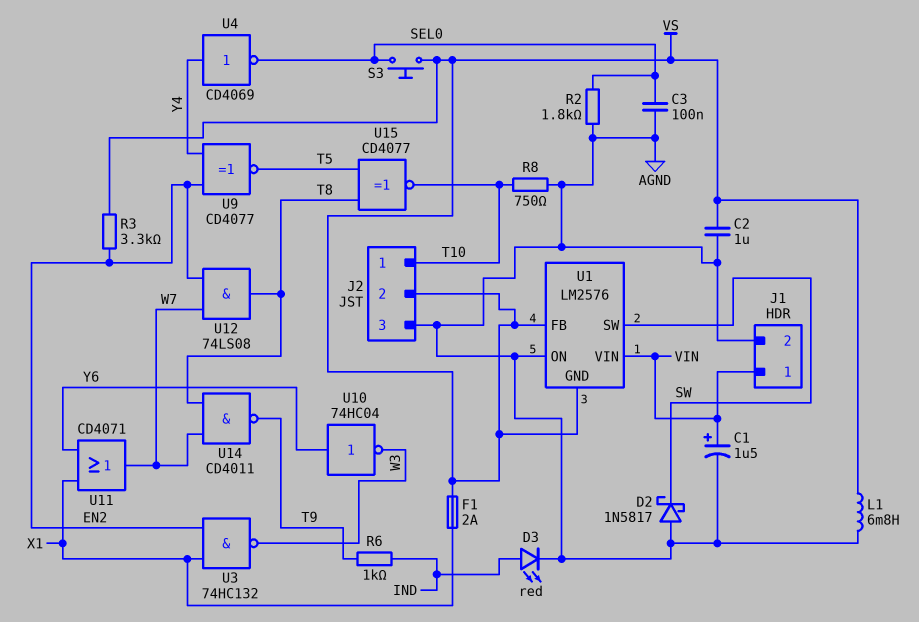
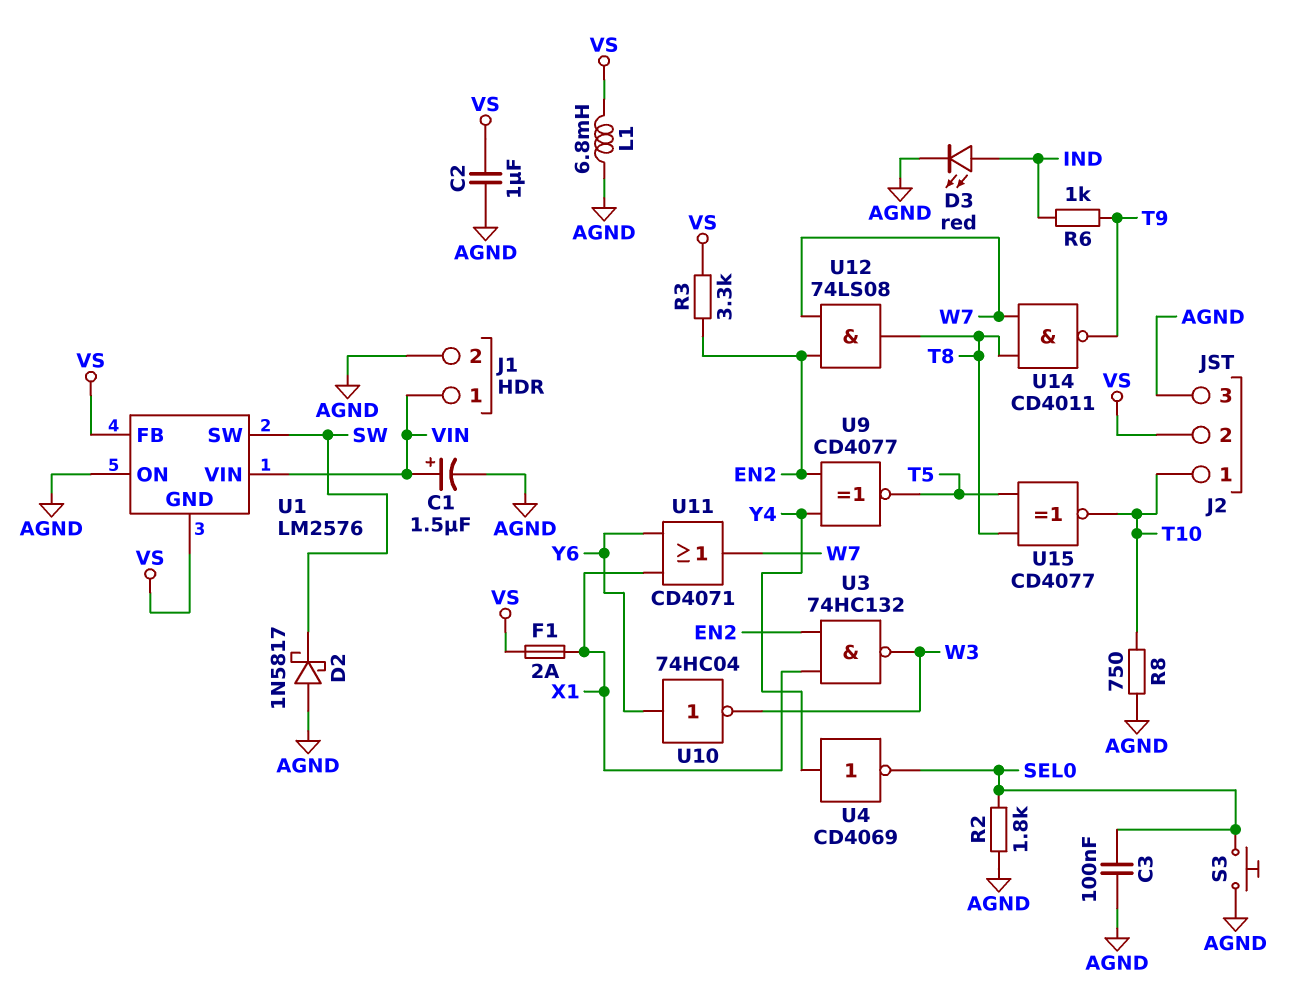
S3: button (SEL0, VS) -> button (AGND, SEL0)

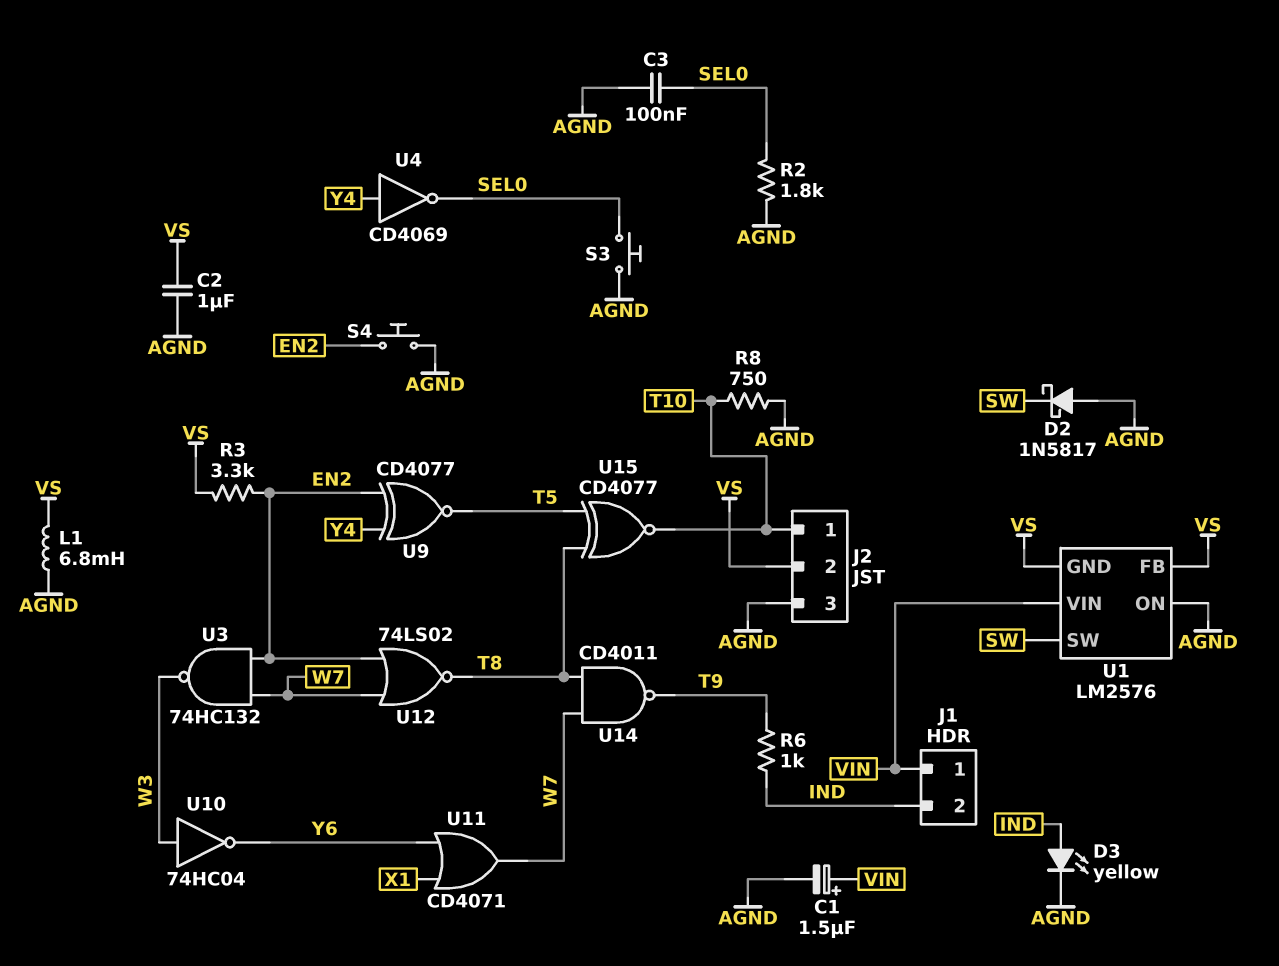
D3: LED red (A IND, K AGND) -> LED yellow (A IND, K AGND)
F1: 2A (VS, X1) -> none
J1 pin 2: AGND -> IND
S4: none -> button (AGND, EN2)
U3: NAND 74HC132 (in EN2, in X1, out W3) -> NAND 74HC132 (in EN2, in W7, out W3)
U10: NOT 74HC04 (in Y6, out W3) -> NOT 74HC04 (in W3, out Y6)
U12: AND 74LS08 (in EN2, in W7, out T8) -> NOR 74LS02 (in EN2, in W7, out T8)

